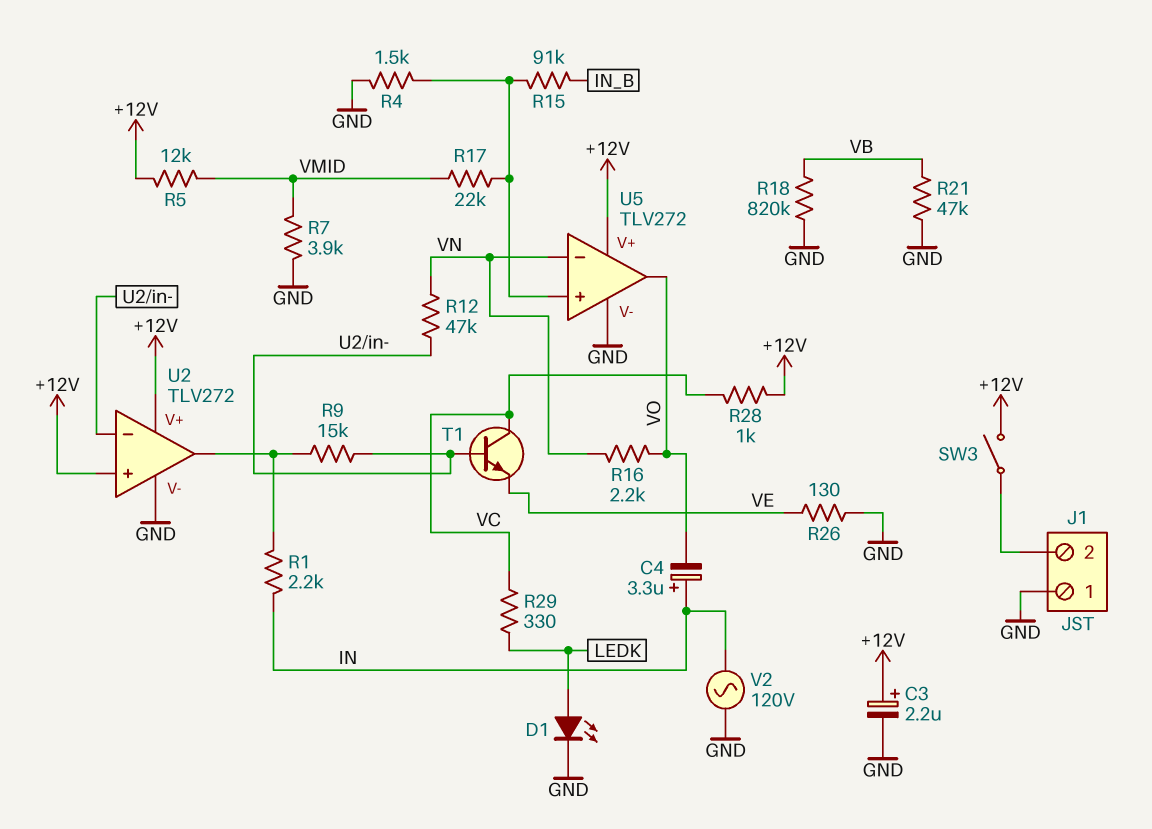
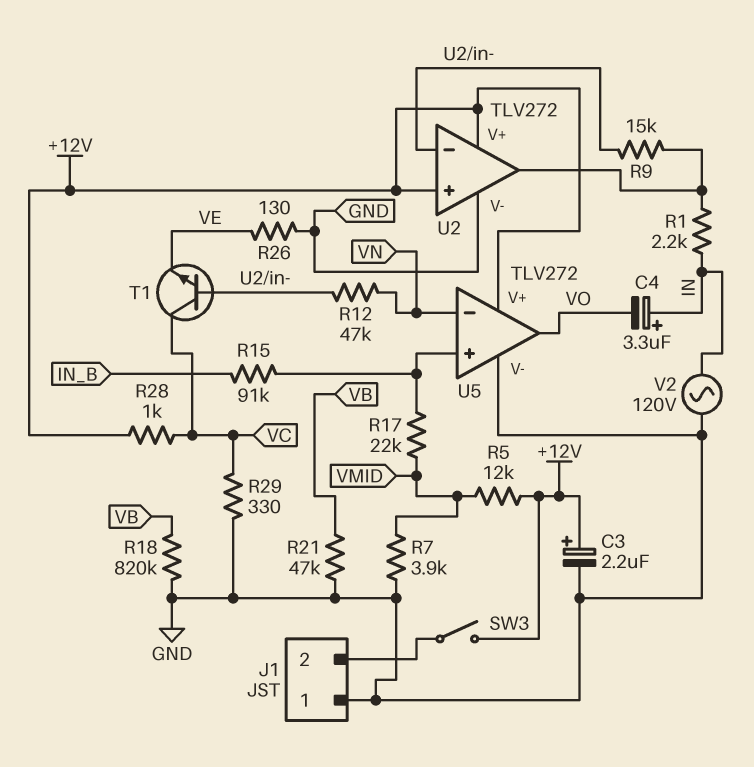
D1: LED (A LEDK, K GND) -> none
R4: 1.5k (GND, U5/in+) -> none
R16: 2.2k (VN, VO) -> none
R29: 330 (LEDK, VC) -> 330 (GND, VC)

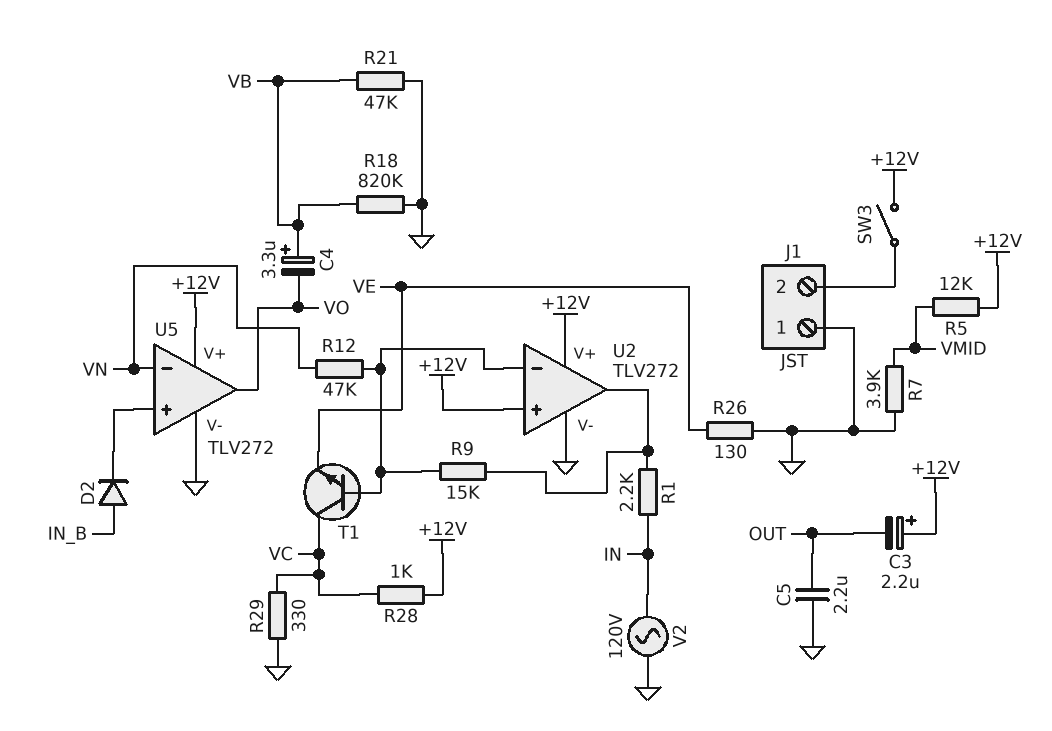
C3: 2.2uF (plus +12V, minus GND) -> 2.2uF (plus +12V, minus OUT)
C4: 3.3uF (plus IN, minus VO) -> 3.3uF (plus VB, minus VO)
C5: none -> 2.2uF (GND, OUT)
D2: none -> diode (A IN_B, K U5/in+)
R15: 91k (IN_B, U5/in+) -> none
R17: 22k (U5/in+, VMID) -> none

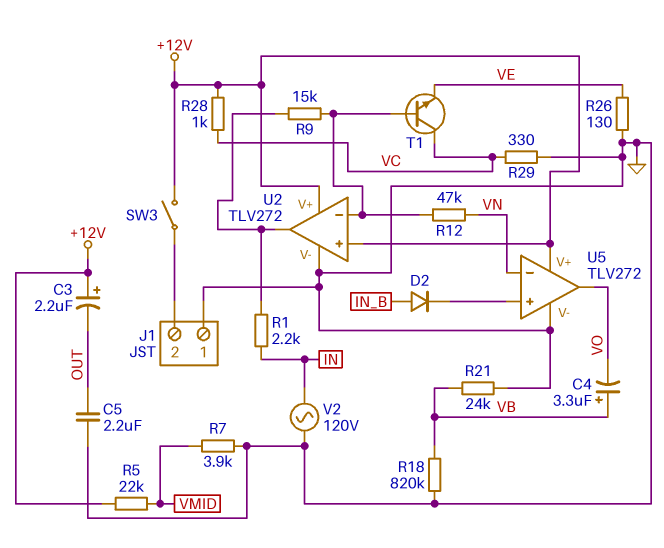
R5: 12k (+12V, VMID) -> 22k (+12V, VMID)
R21: 47k (GND, VB) -> 24k (GND, VB)

